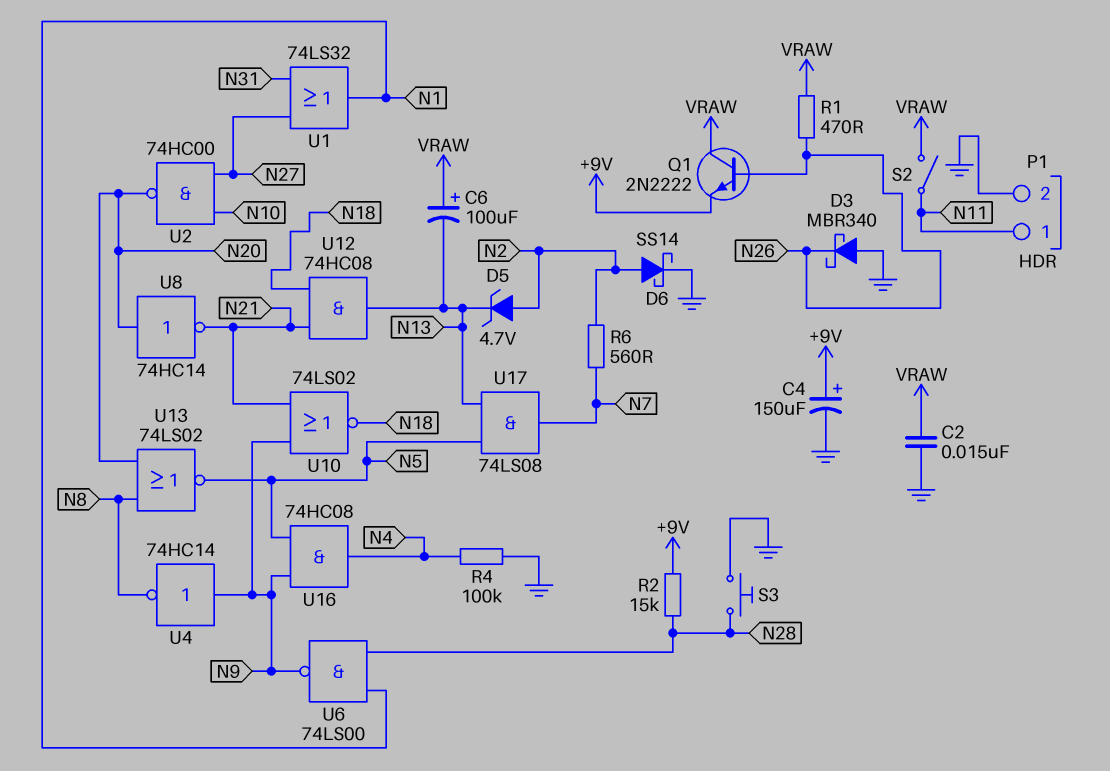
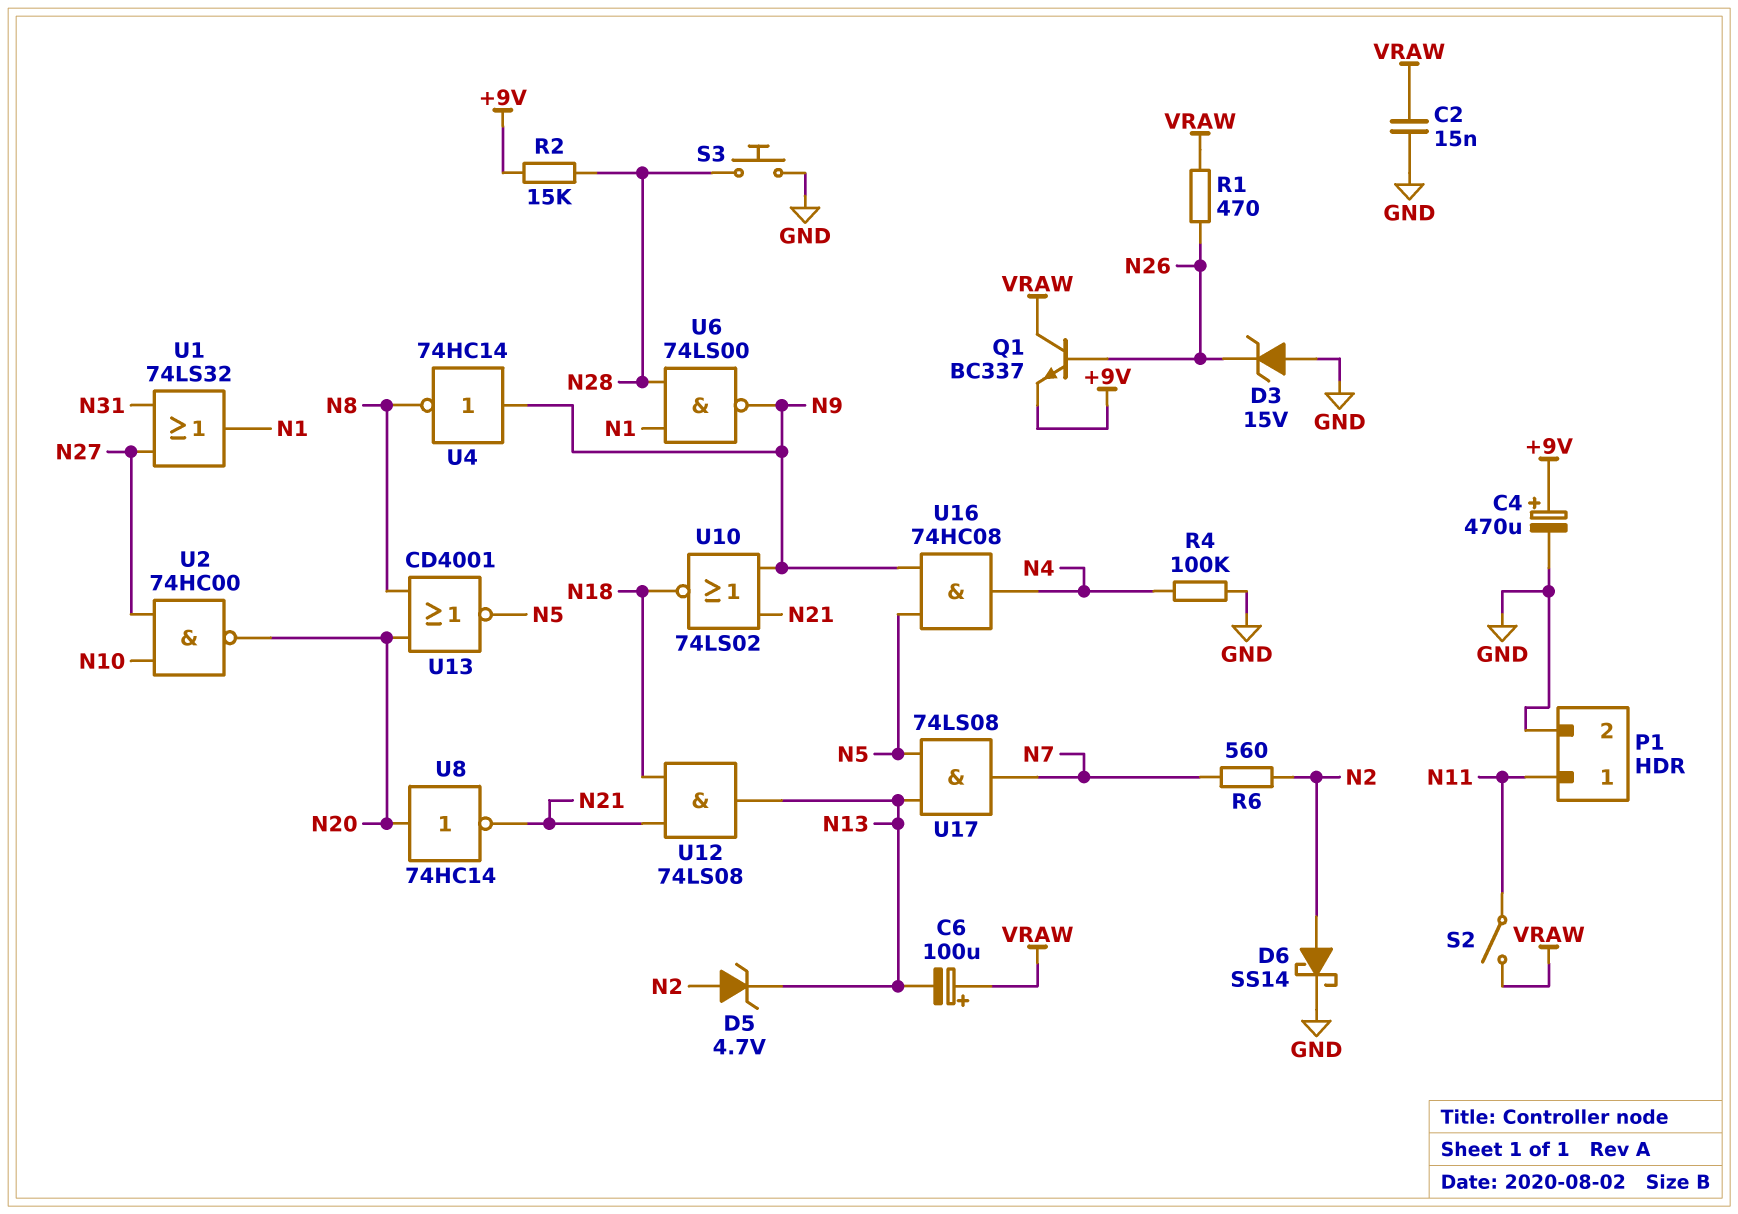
C4: 150uF (plus +9V, minus GND) -> 470uF (plus +9V, minus GND)
D3: schottky MBR340 (A GND, K N26) -> zener 15V (A GND, K N26)
Q1: NPN 2N2222 (B N26, C VRAW, E +9V) -> NPN BC337 (B N26, C VRAW, E +9V)
U12: AND 74HC08 (in N18, in N21, out N13) -> AND 74LS08 (in N18, in N21, out N13)
U13: NOR 74LS02 (in N8, in N20, out N5) -> NOR CD4001 (in N8, in N20, out N5)

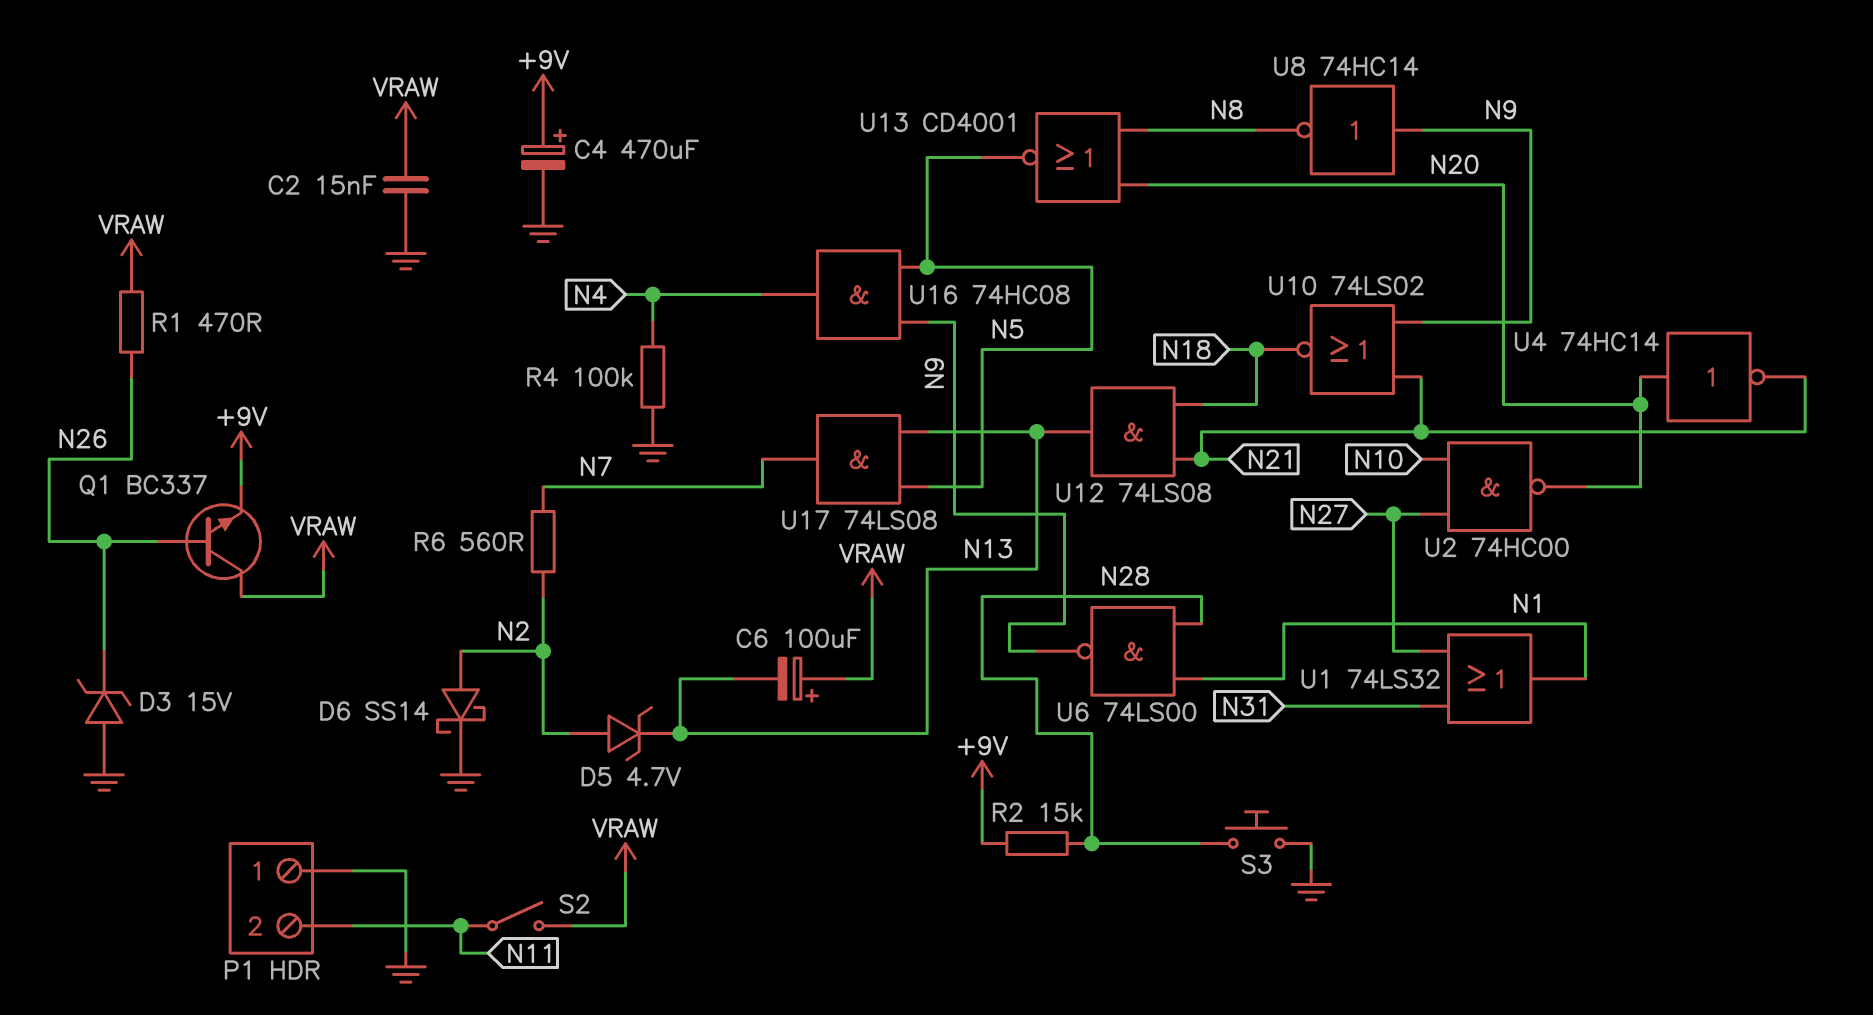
P1 pin 1: N11 -> GND
P1 pin 2: GND -> N11
U4: NOT 74HC14 (in N9, out N8) -> NOT 74HC14 (in N20, out N21)
U8: NOT 74HC14 (in N20, out N21) -> NOT 74HC14 (in N9, out N8)

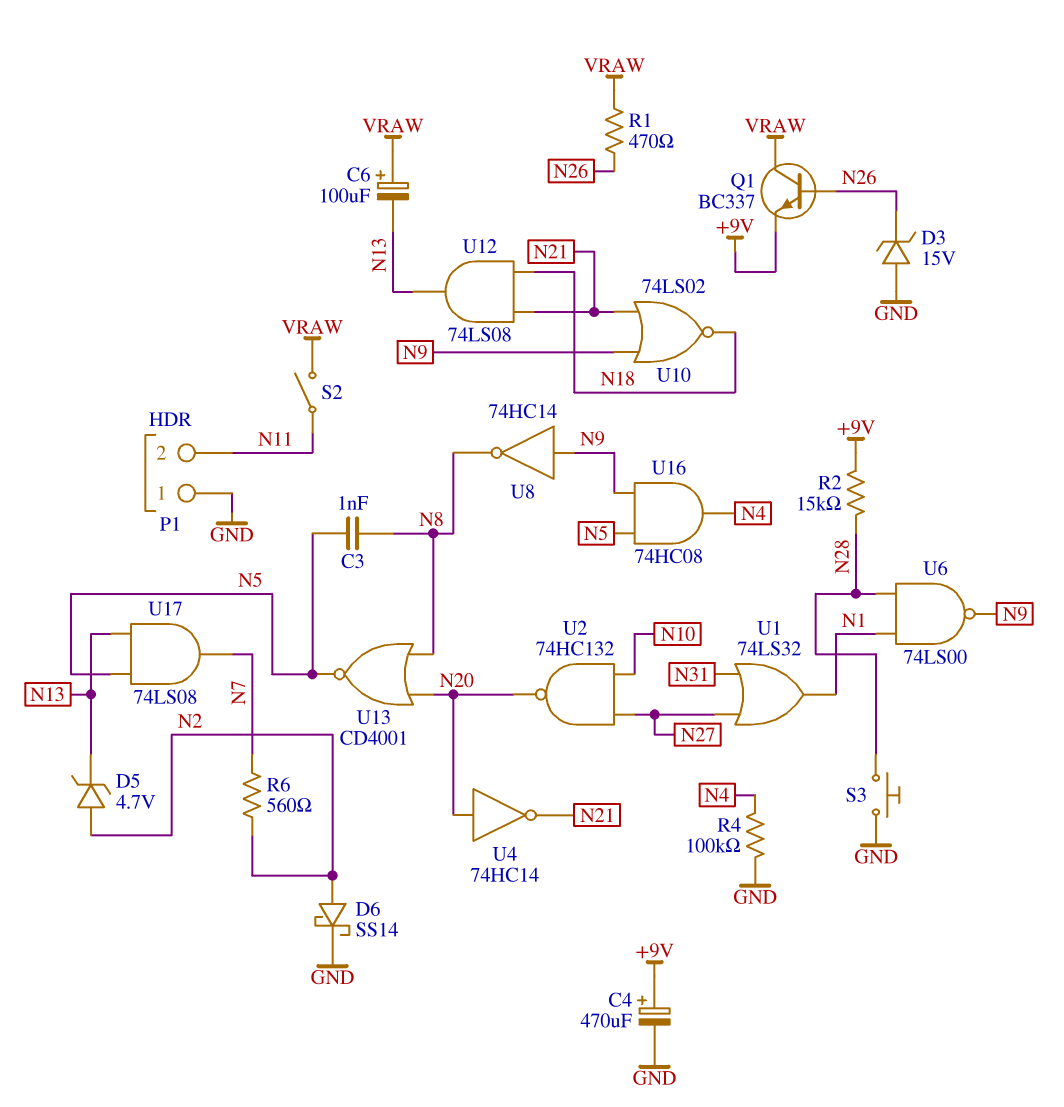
C2: 15nF (GND, VRAW) -> none
C3: none -> 1nF (N5, N8)
U2: NAND 74HC00 (in N10, in N27, out N20) -> NAND 74HC132 (in N10, in N27, out N20)

